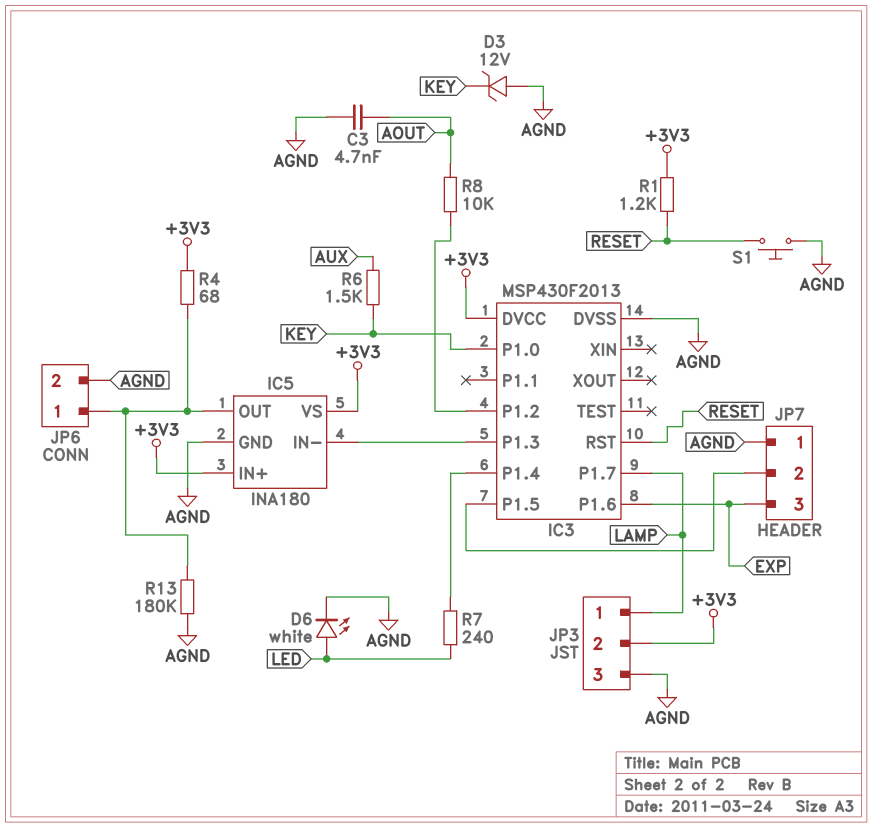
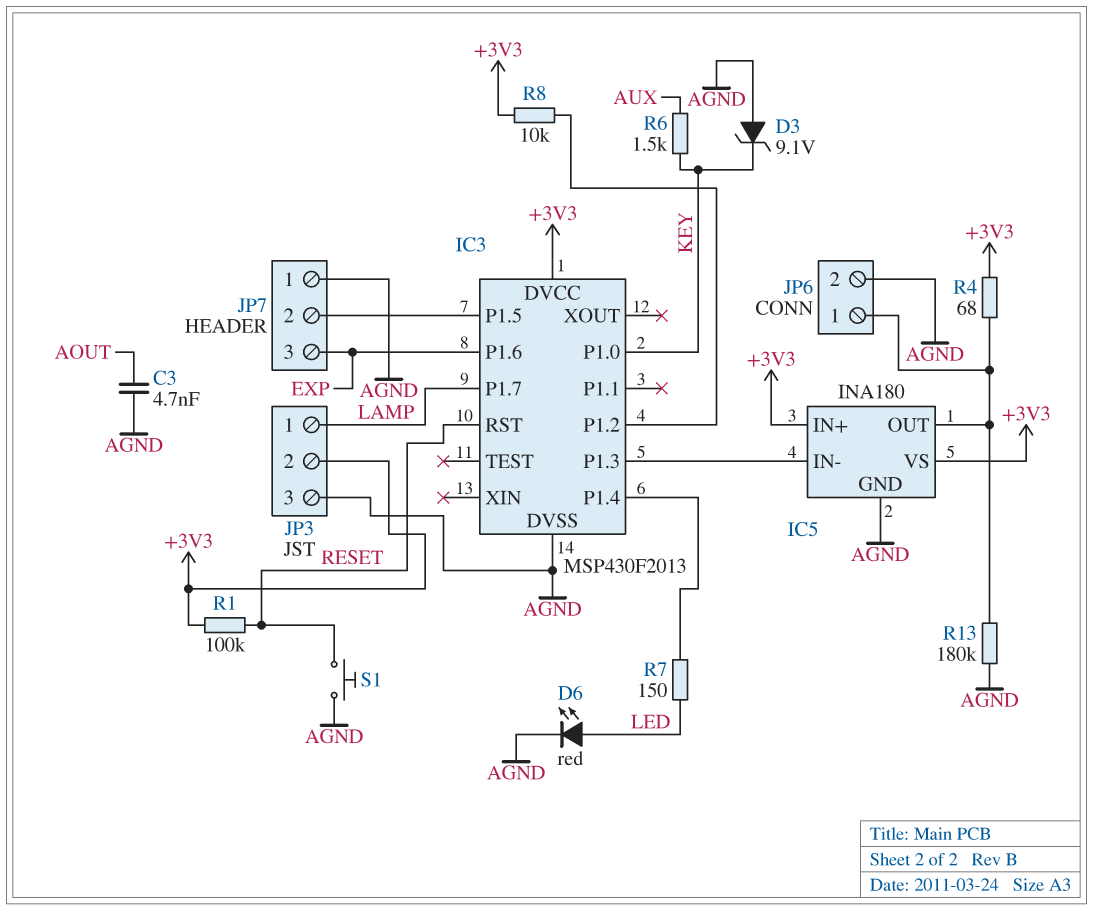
D3: zener 12V (A AGND, K KEY) -> zener 9.1V (A AGND, K KEY)
D6: LED white (A LED, K AGND) -> LED red (A LED, K AGND)
R1: 1.2k (+3V3, RESET) -> 100k (+3V3, RESET)
R7: 240 (IC3/P1.4, LED) -> 150 (IC3/P1.4, LED)
R8: 10k (AOUT, IC3/P1.2) -> 10k (+3V3, IC3/P1.2)

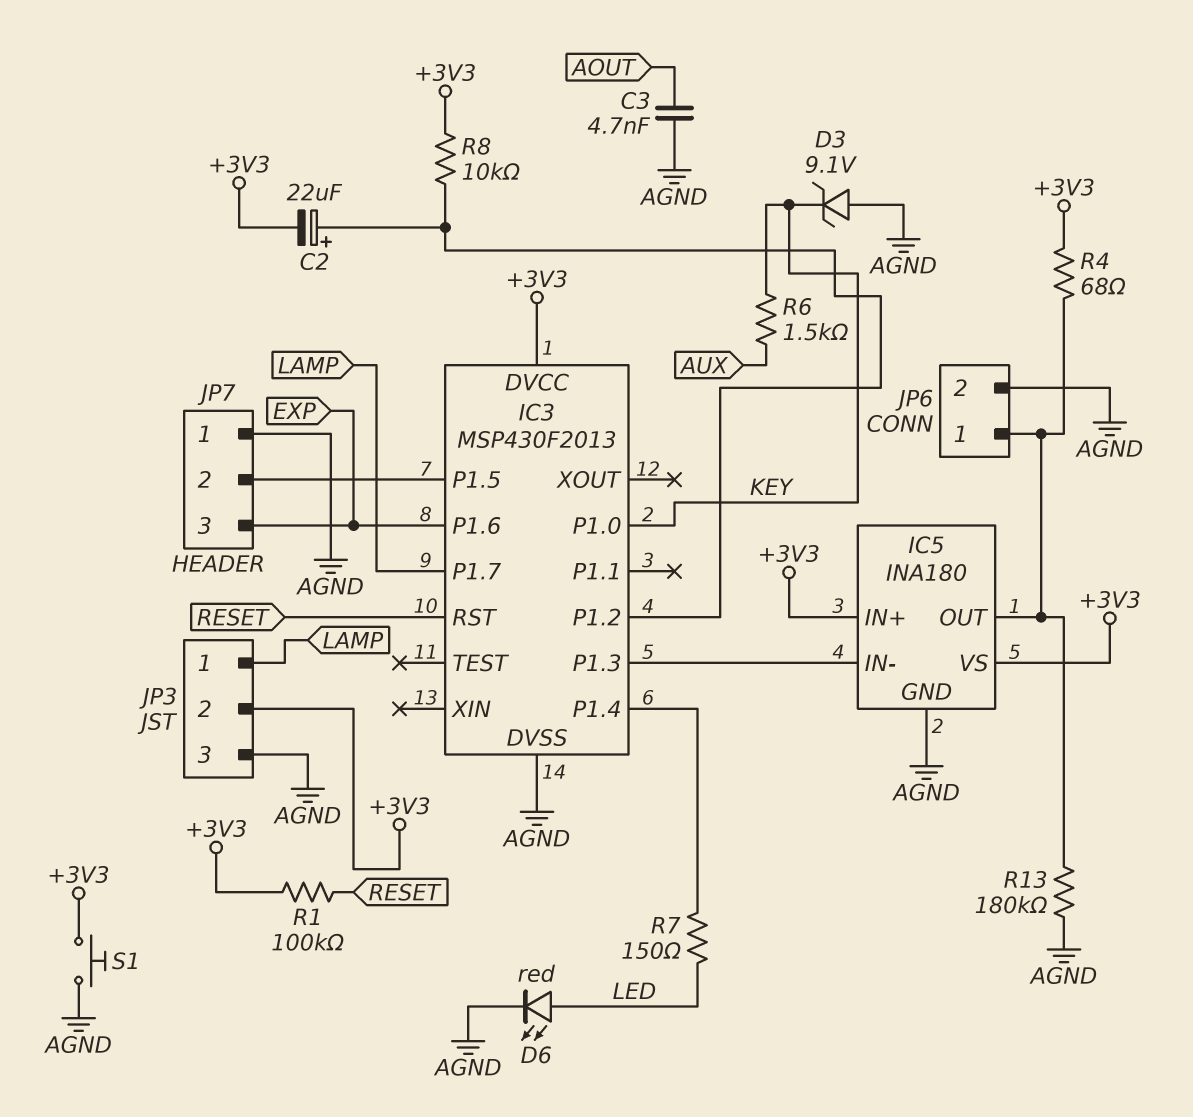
C2: none -> 22uF (plus IC3/P1.2, minus +3V3)
S1: button (AGND, RESET) -> button (+3V3, AGND)

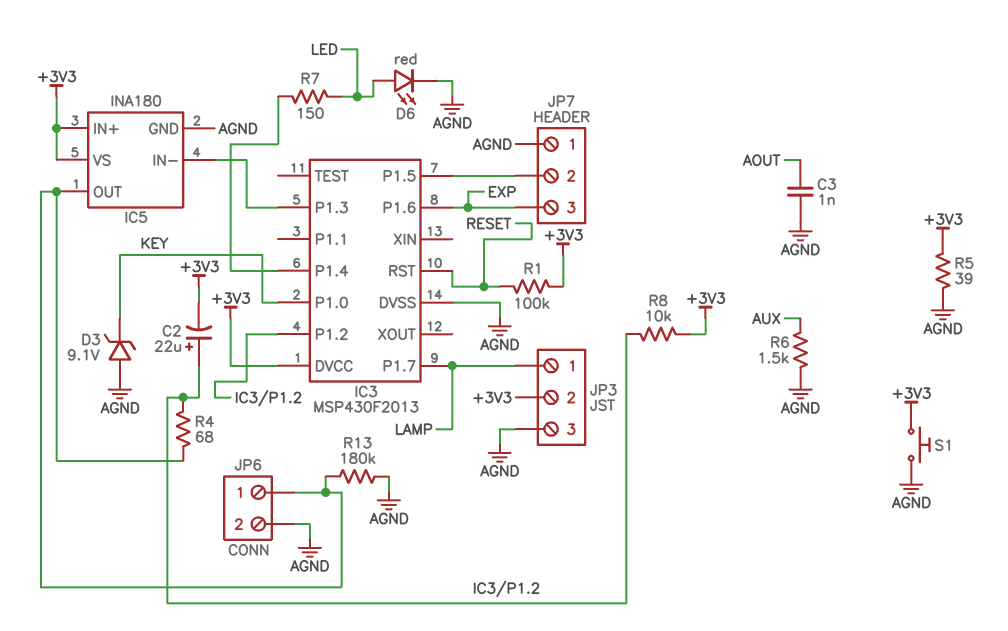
C3: 4.7nF (AGND, AOUT) -> 1nF (AGND, AOUT)
R4: 68 (+3V3, IC5/OUT) -> 68 (IC3/P1.2, IC5/OUT)
R5: none -> 39 (+3V3, AGND)
R6: 1.5k (AUX, KEY) -> 1.5k (AGND, AUX)

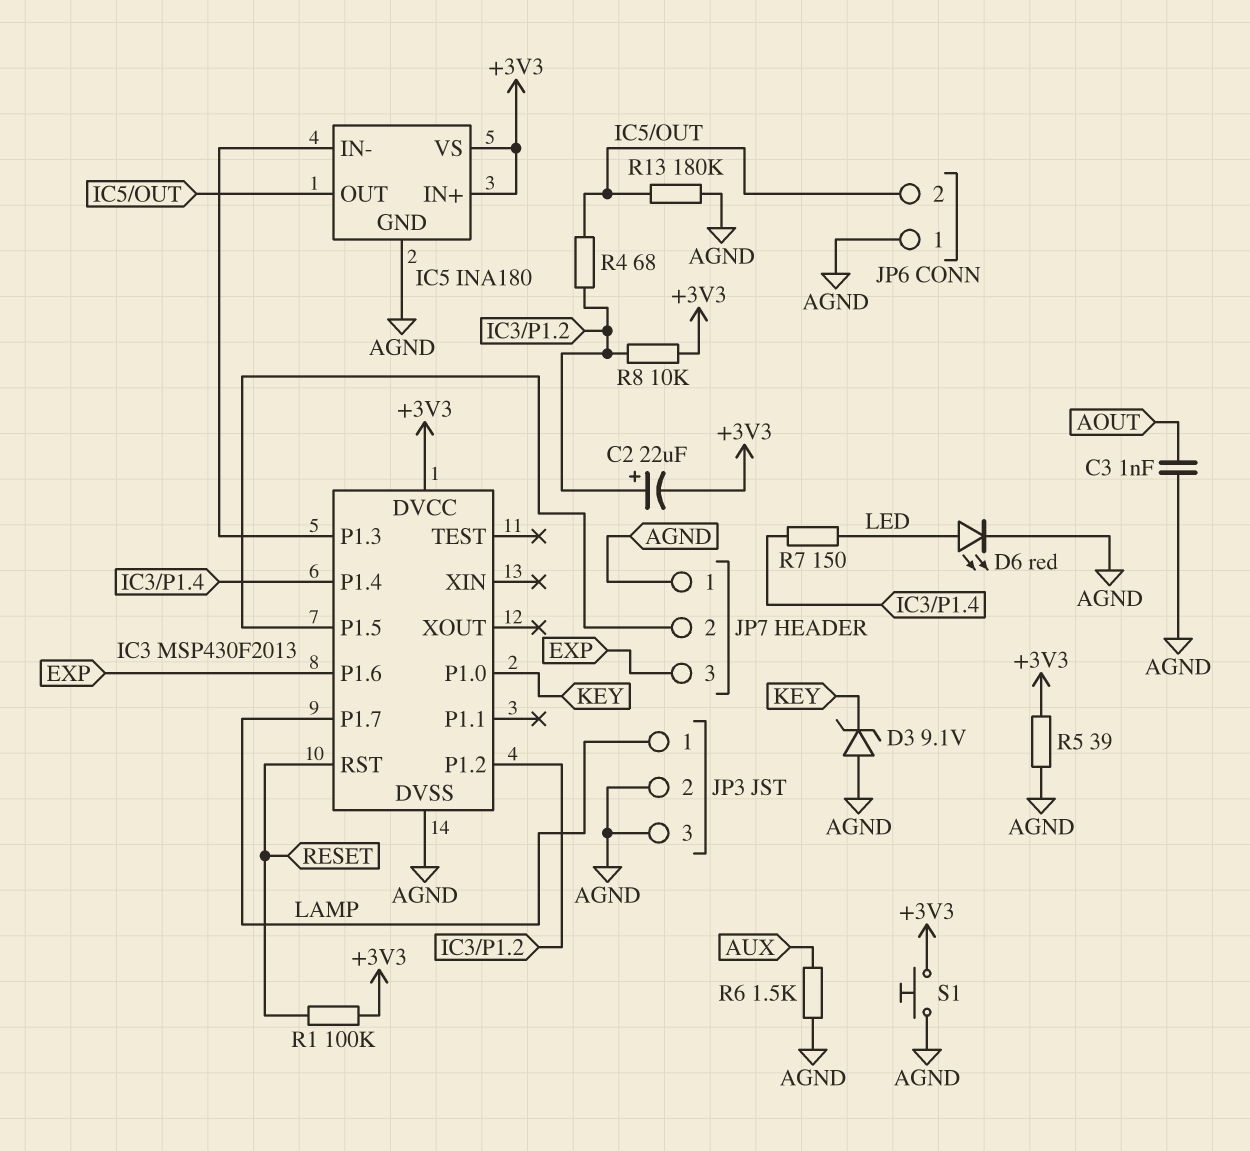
JP3 pin 2: +3V3 -> AGND
JP6 pin 1: IC5/OUT -> AGND
JP6 pin 2: AGND -> IC5/OUT

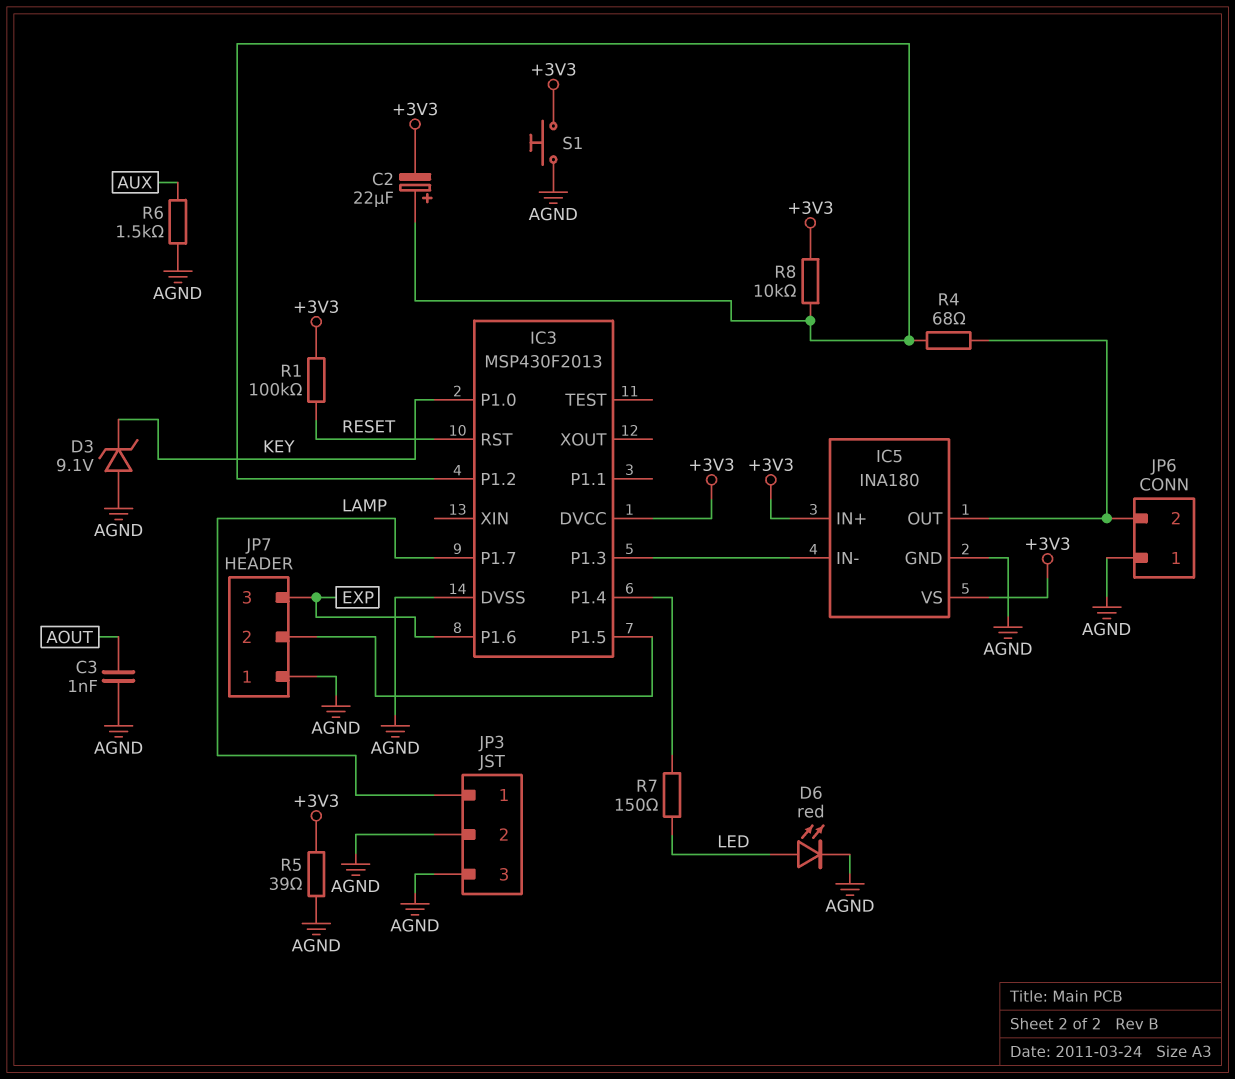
R13: 180k (AGND, IC5/OUT) -> none

